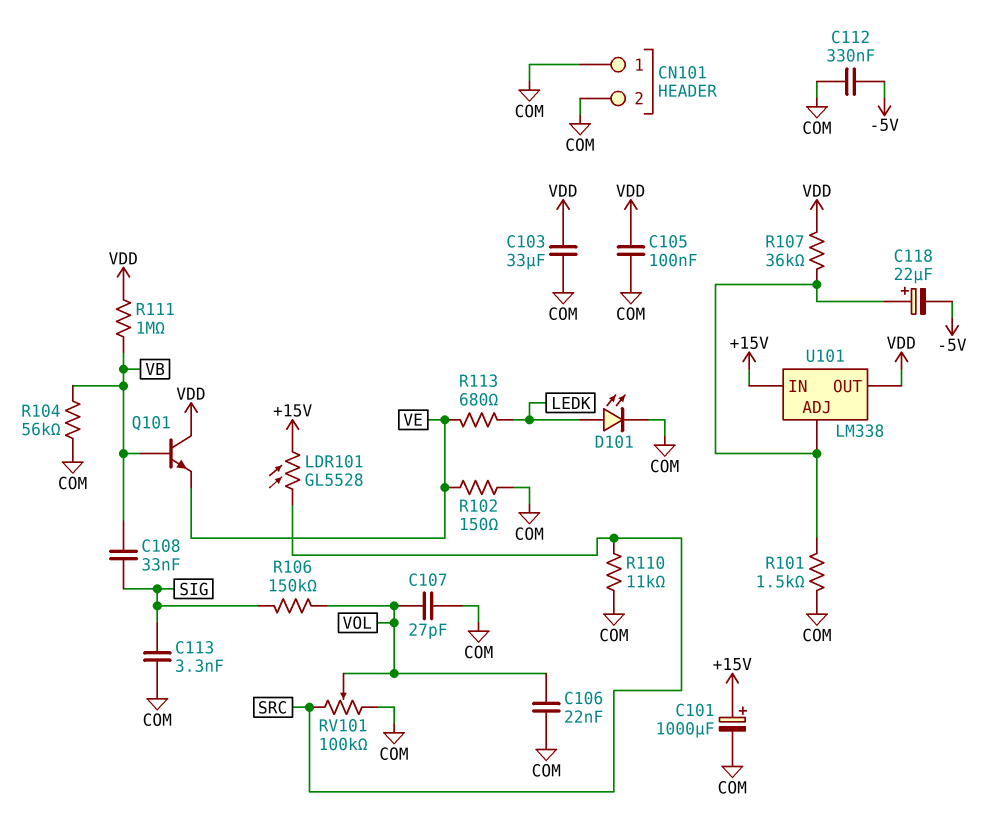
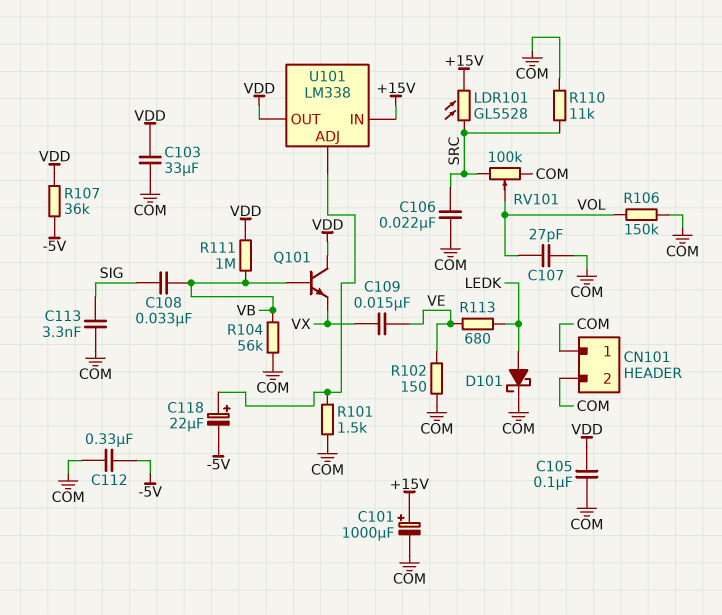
C106: 22nF (COM, VOL) -> 22nF (COM, SRC)
C109: none -> 15nF (VE, VX)
D101: LED (A LEDK, K COM) -> schottky (A LEDK, K COM)
Q101: NPN (B VB, C VDD, E VE) -> NPN (B VB, C VDD, E VX)
R106: 150k (SIG, VOL) -> 150k (COM, VOL)
R107: 36k (U101/ADJ, VDD) -> 36k (-5V, VDD)

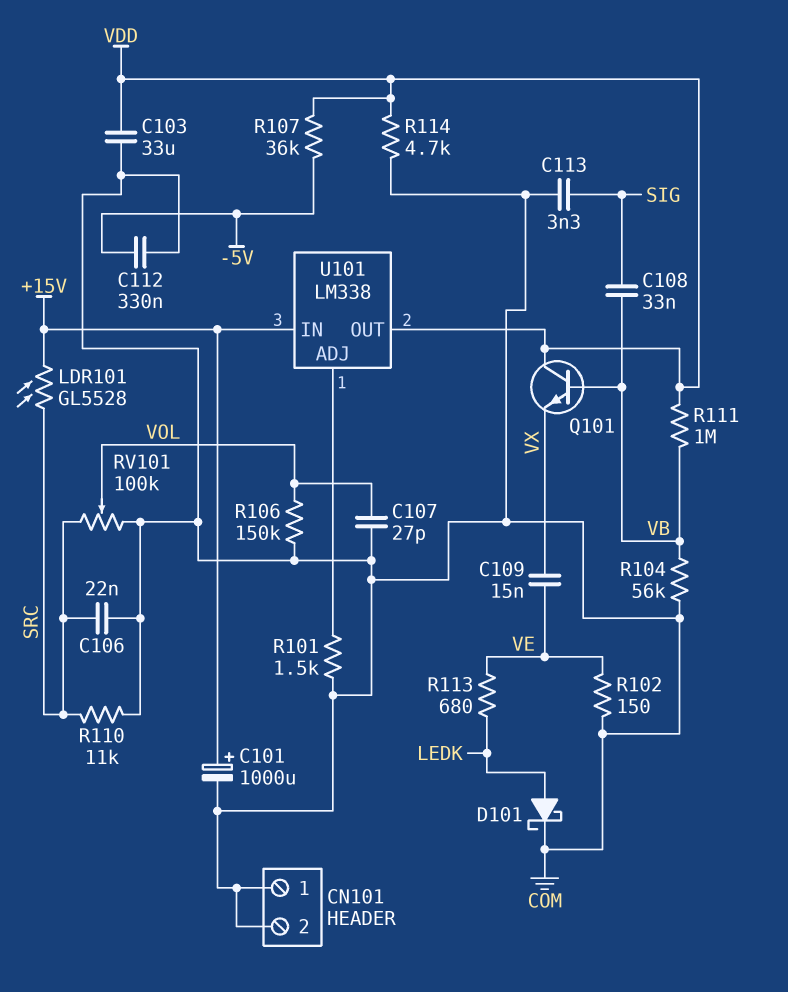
C105: 100nF (COM, VDD) -> none
C118: 22uF (plus U101/ADJ, minus -5V) -> none
R114: none -> 4.7k (COM, VDD)

